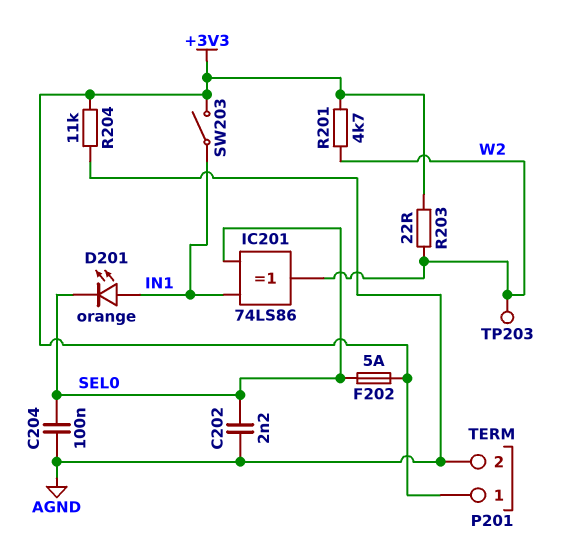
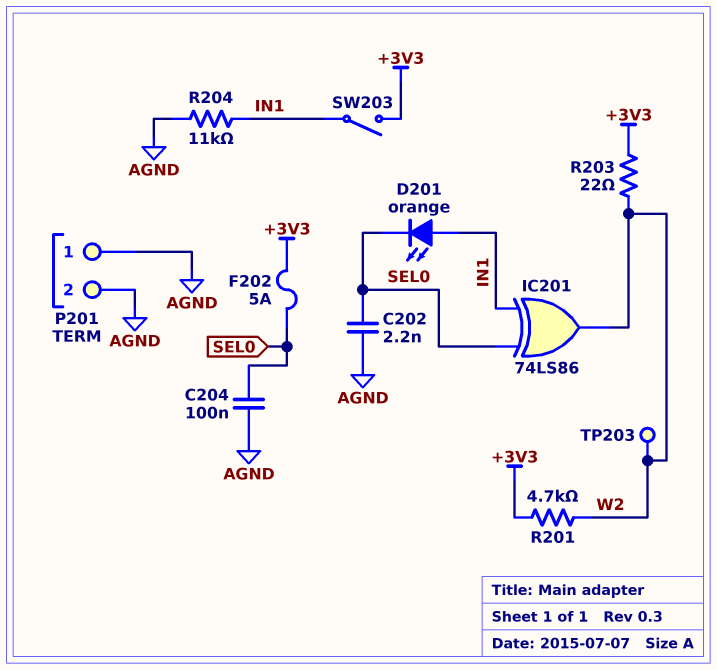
P201 pin 1: +3V3 -> AGND
R204: 11k (+3V3, AGND) -> 11k (AGND, IN1)

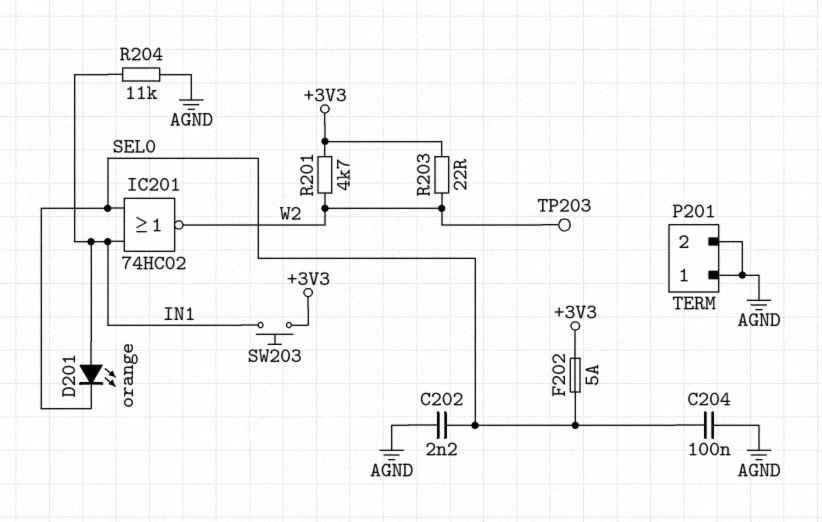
IC201: XOR 74LS86 (in IN1, in SEL0, out W2) -> NOR 74HC02 (in IN1, in SEL0, out W2)
SW203: switch (+3V3, IN1) -> button (+3V3, IN1)

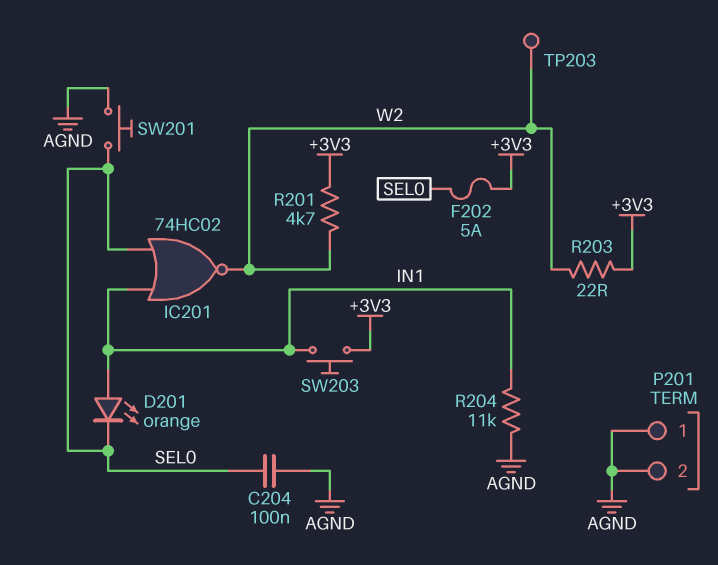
C202: 2.2nF (AGND, SEL0) -> none
SW201: none -> button (AGND, SEL0)

